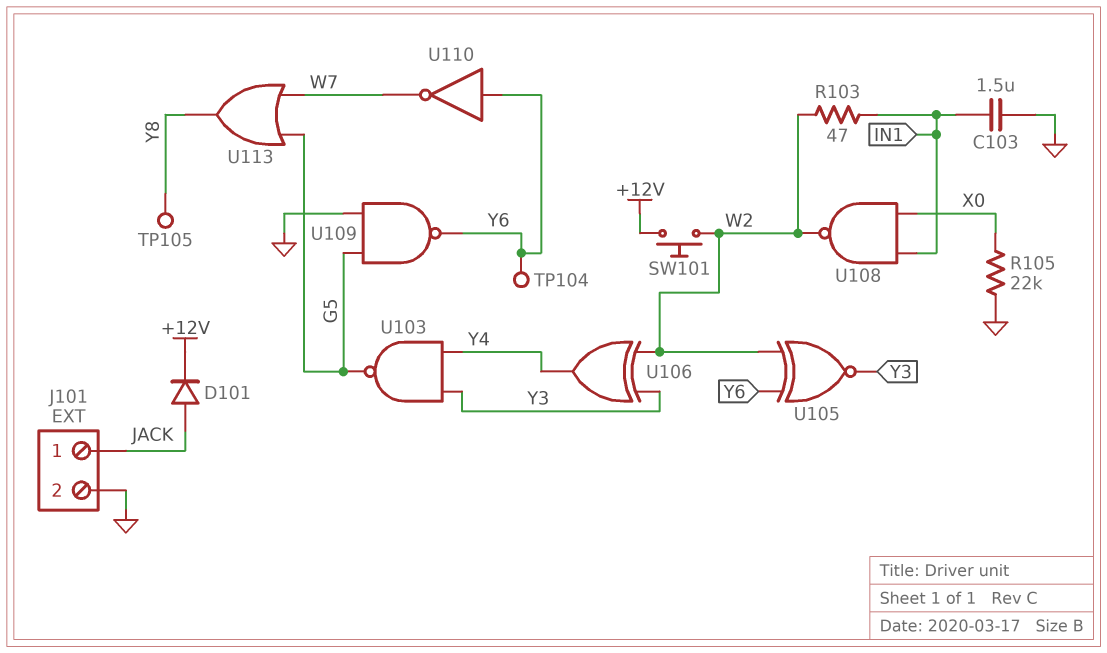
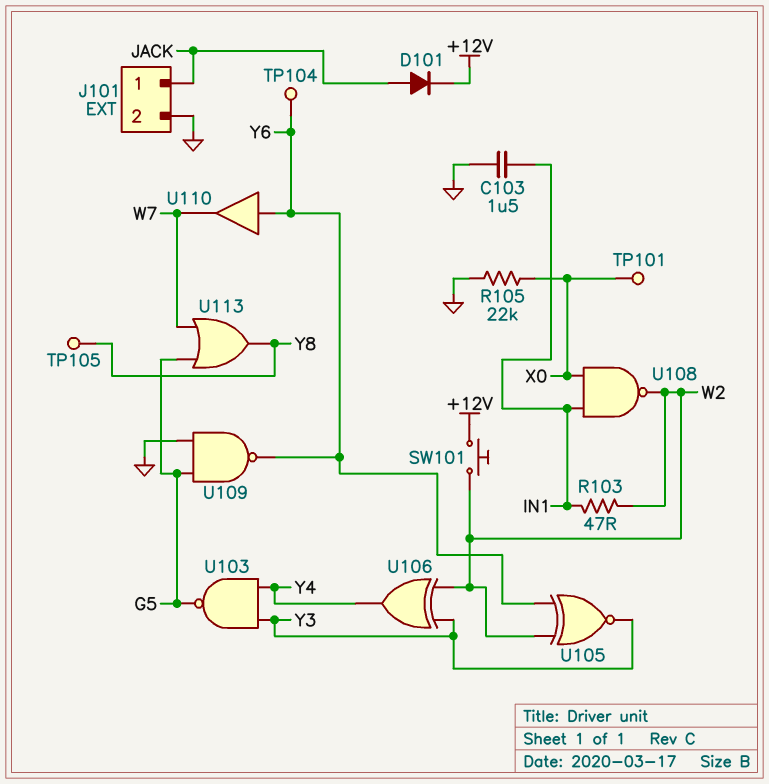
TP101: none -> test point (X0)
U110: NOT (in Y6, out W7) -> buffer (in Y6, out W7)

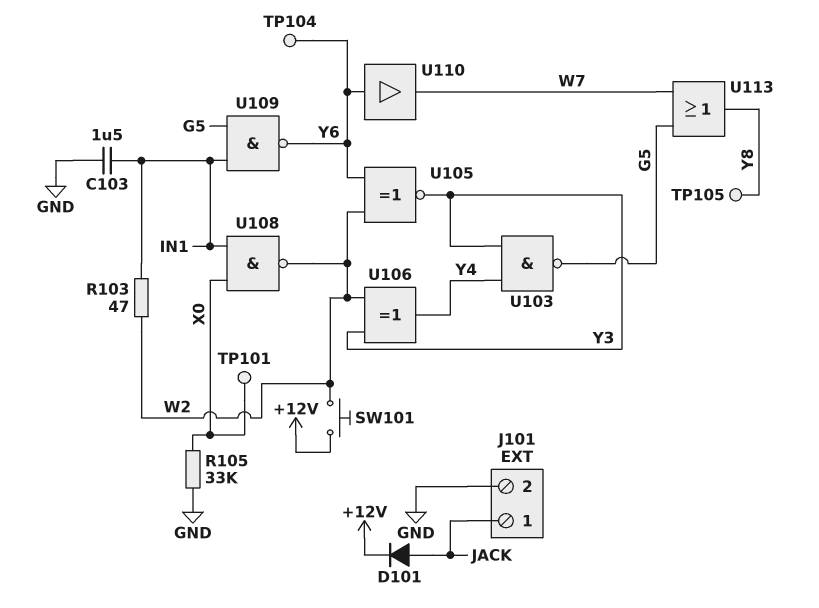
R105: 22k (GND, X0) -> 33k (GND, X0)
U109: NAND (in G5, in GND, out Y6) -> NAND (in G5, in IN1, out Y6)

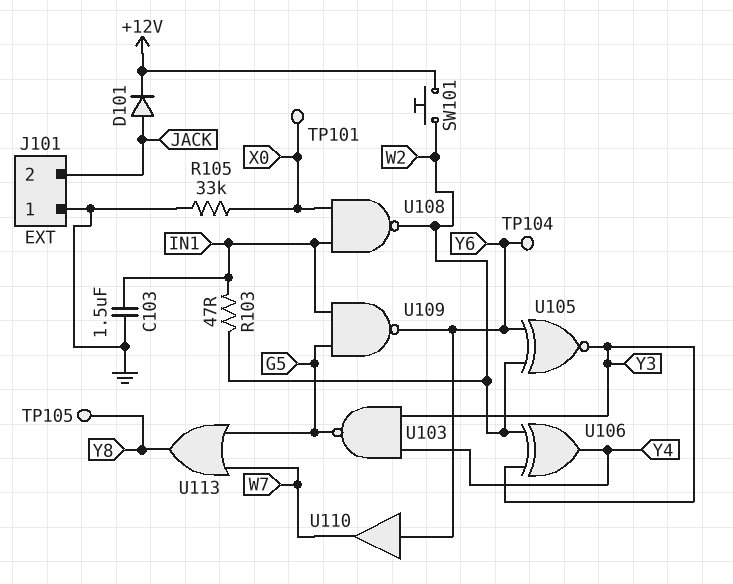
J101 pin 1: JACK -> GND
J101 pin 2: GND -> JACK

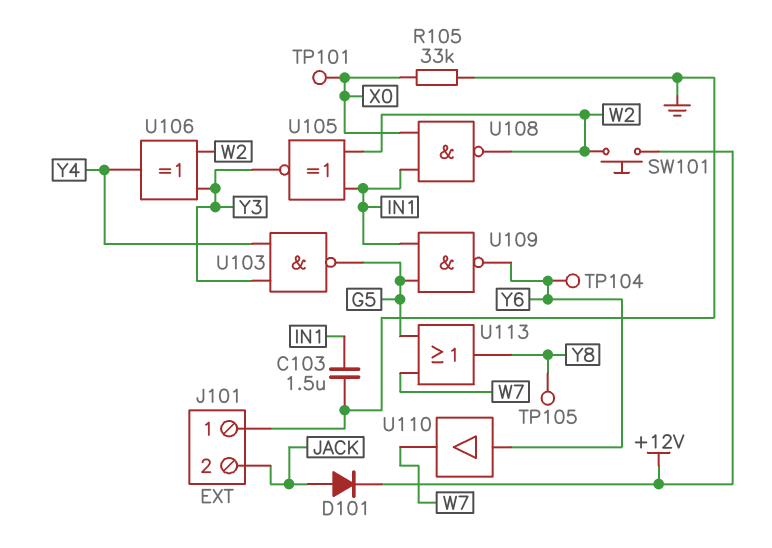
R103: 47 (IN1, W2) -> none
U105: XNOR (in W2, in Y6, out Y3) -> XNOR (in IN1, in W2, out Y3)

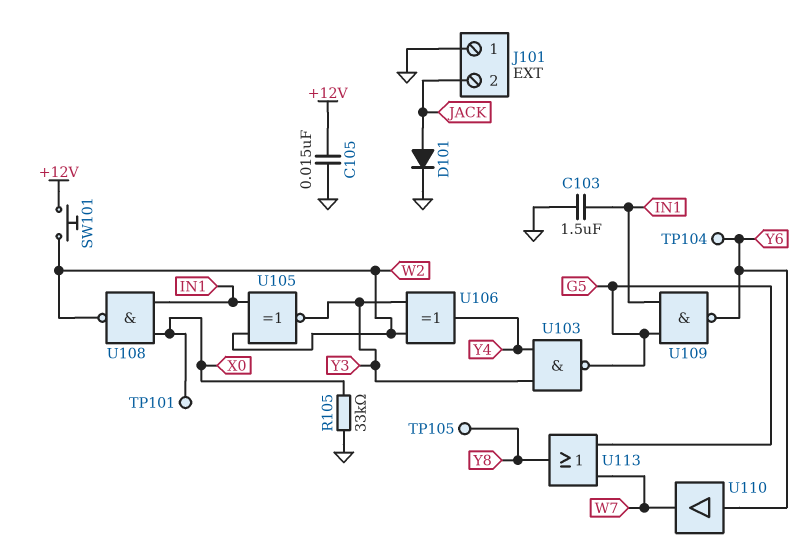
C105: none -> 15nF (+12V, GND)
D101: diode (A JACK, K +12V) -> diode (A JACK, K GND)

